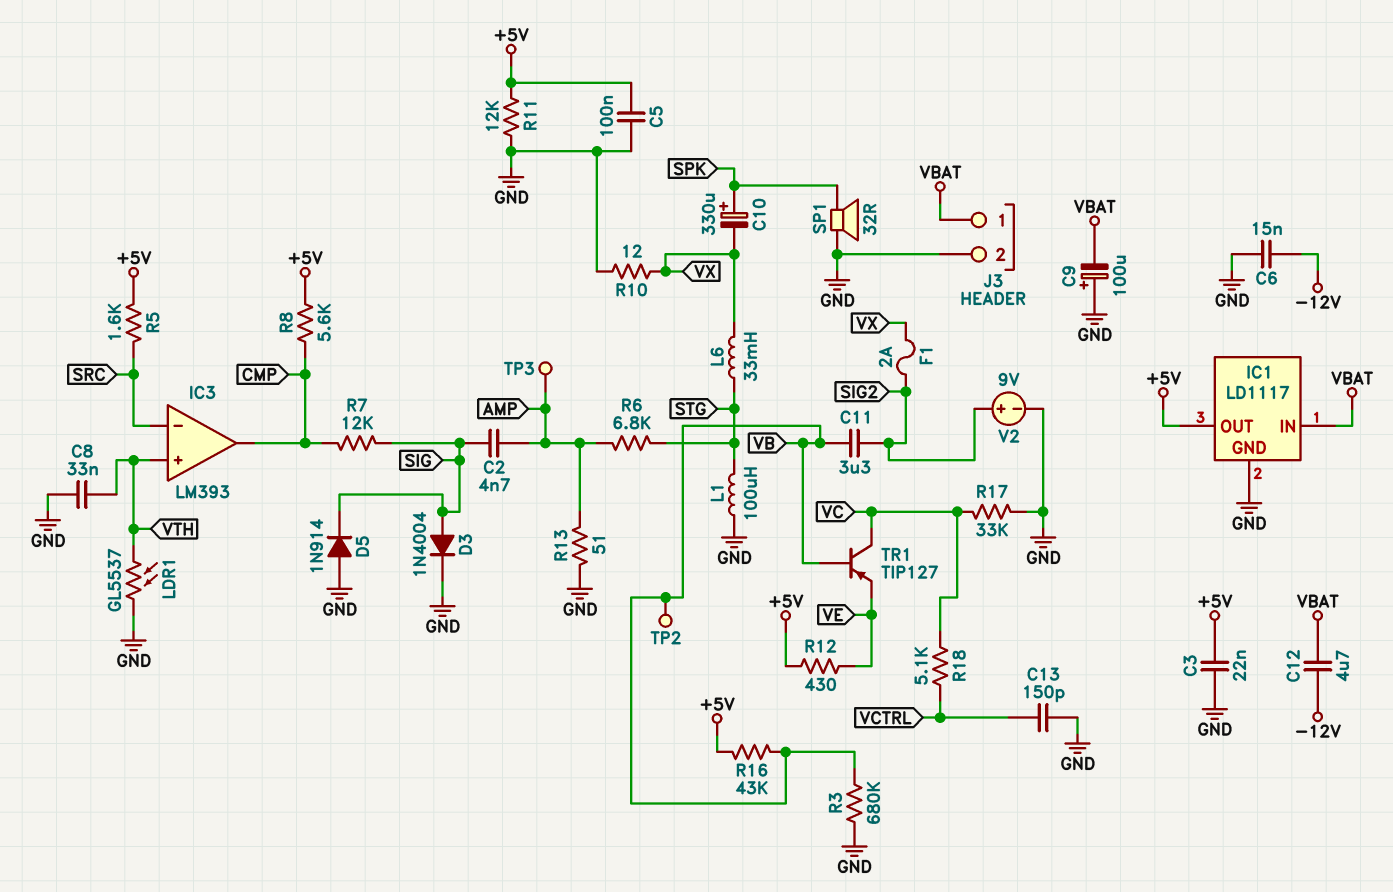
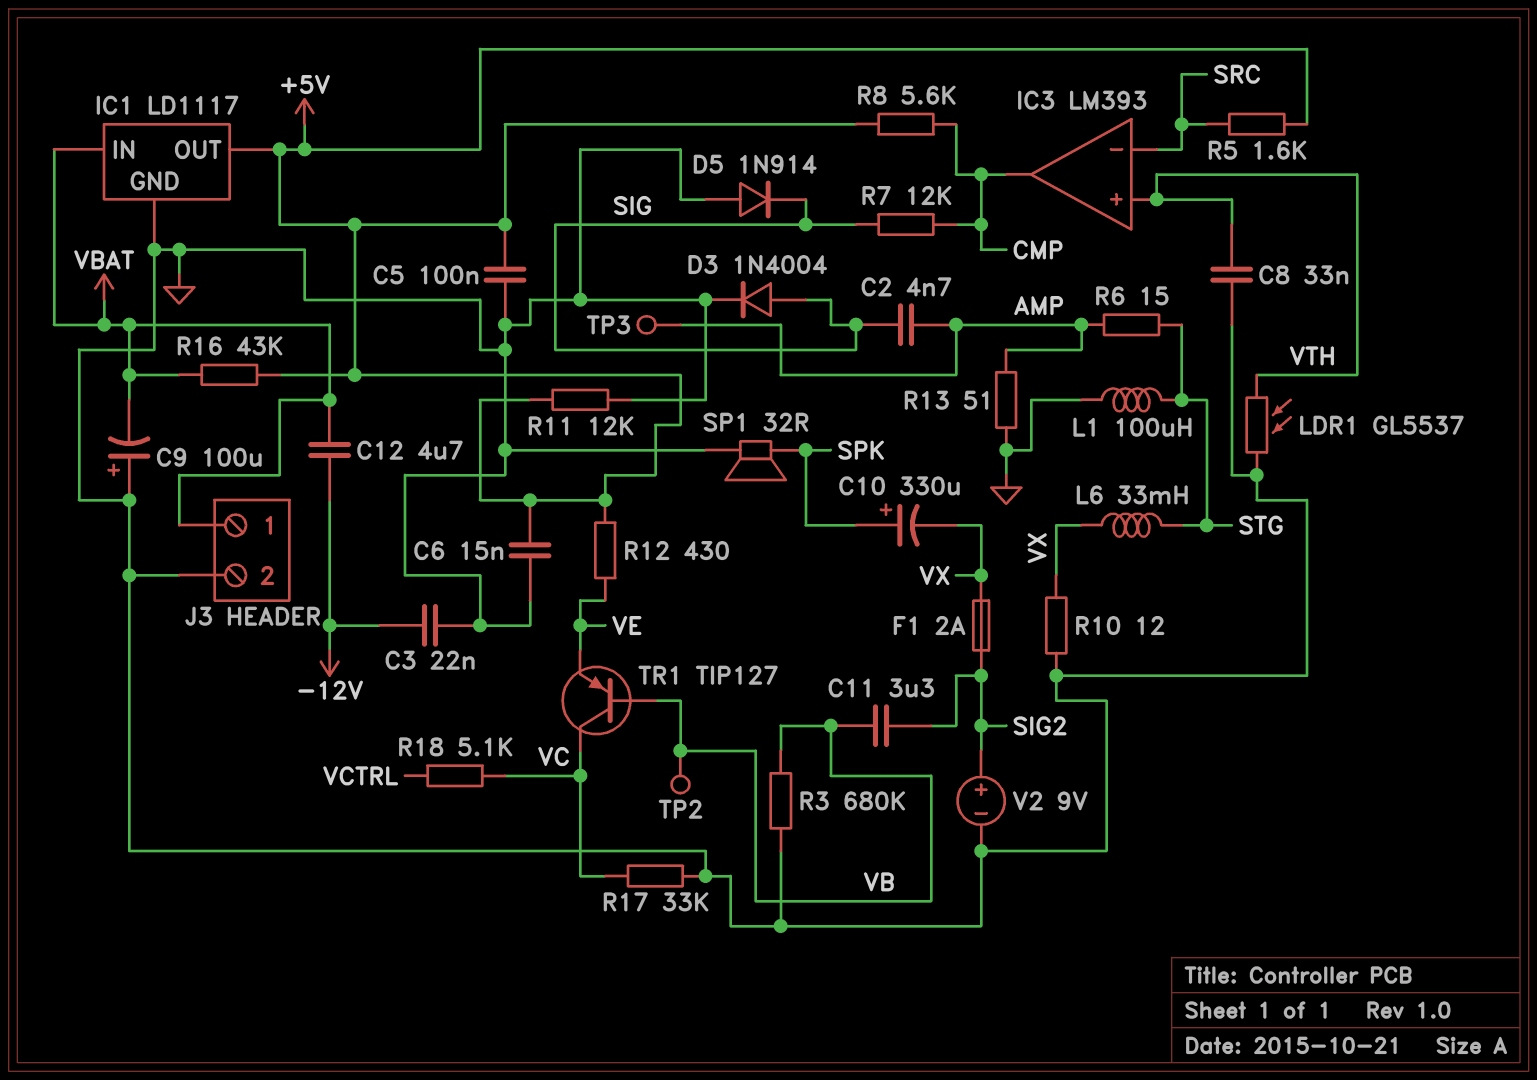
C3: 22nF (+5V, GND) -> 22nF (-12V, GND)
C6: 15nF (-12V, GND) -> 15nF (+5V, GND)
C13: 150pF (GND, VCTRL) -> none
R6: 6.8k (AMP, STG) -> 15 (AMP, STG)
R16: 43k (+5V, VB) -> 43k (+5V, VBAT)

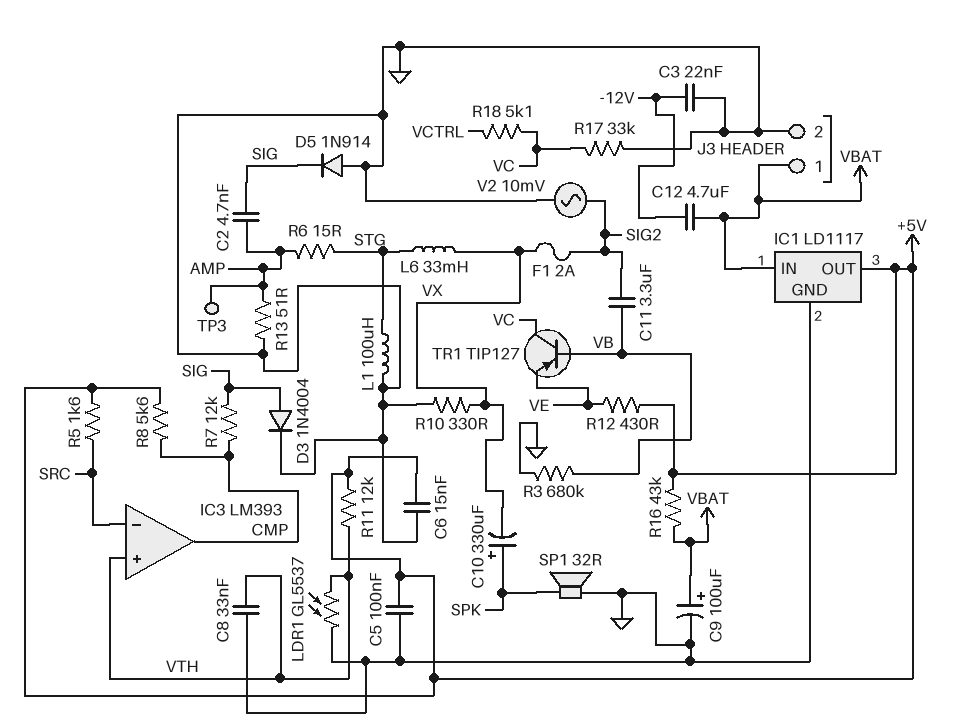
C9: 100uF (plus GND, minus VBAT) -> 100uF (plus VBAT, minus GND)
R10: 12 (GND, VX) -> 330 (GND, VX)
R11: 12k (+5V, GND) -> 12k (+5V, VTH)
TP2: test point (VB) -> none
V2: 9V (plus SIG2, minus GND) -> AC 10mV (GND, SIG2)

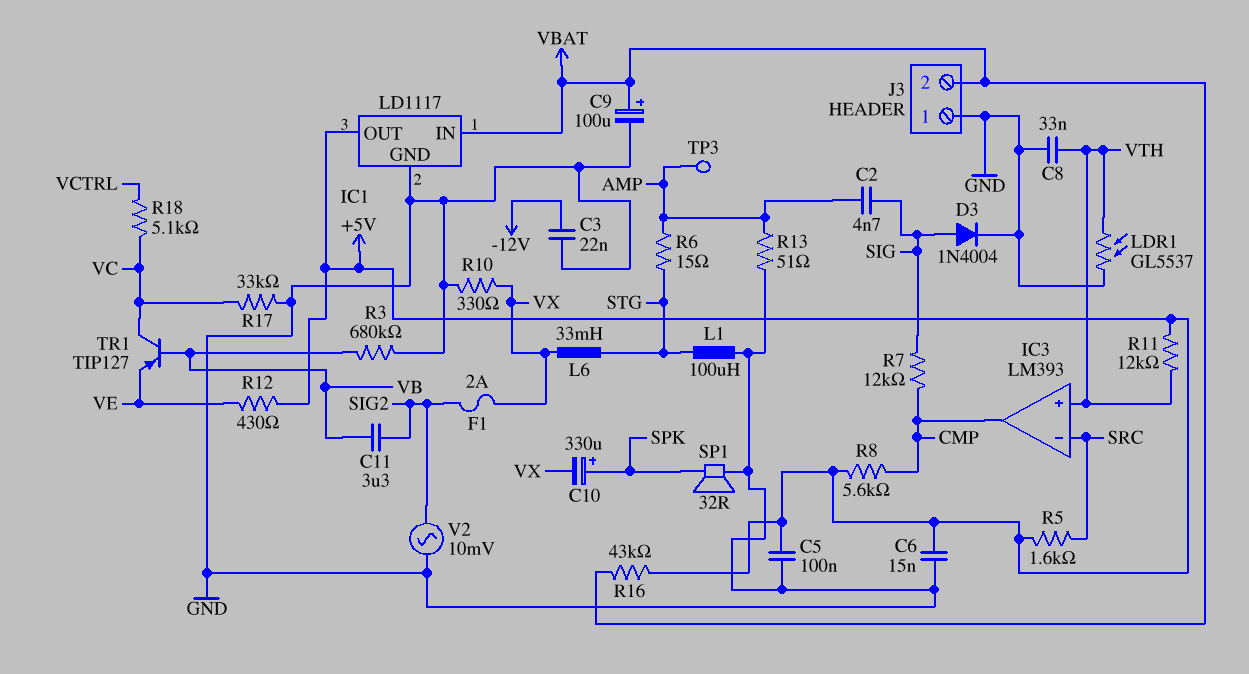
C12: 4.7uF (-12V, VBAT) -> none
D5: diode 1N914 (A GND, K SIG) -> none
J3 pin 1: VBAT -> GND
J3 pin 2: GND -> VBAT

